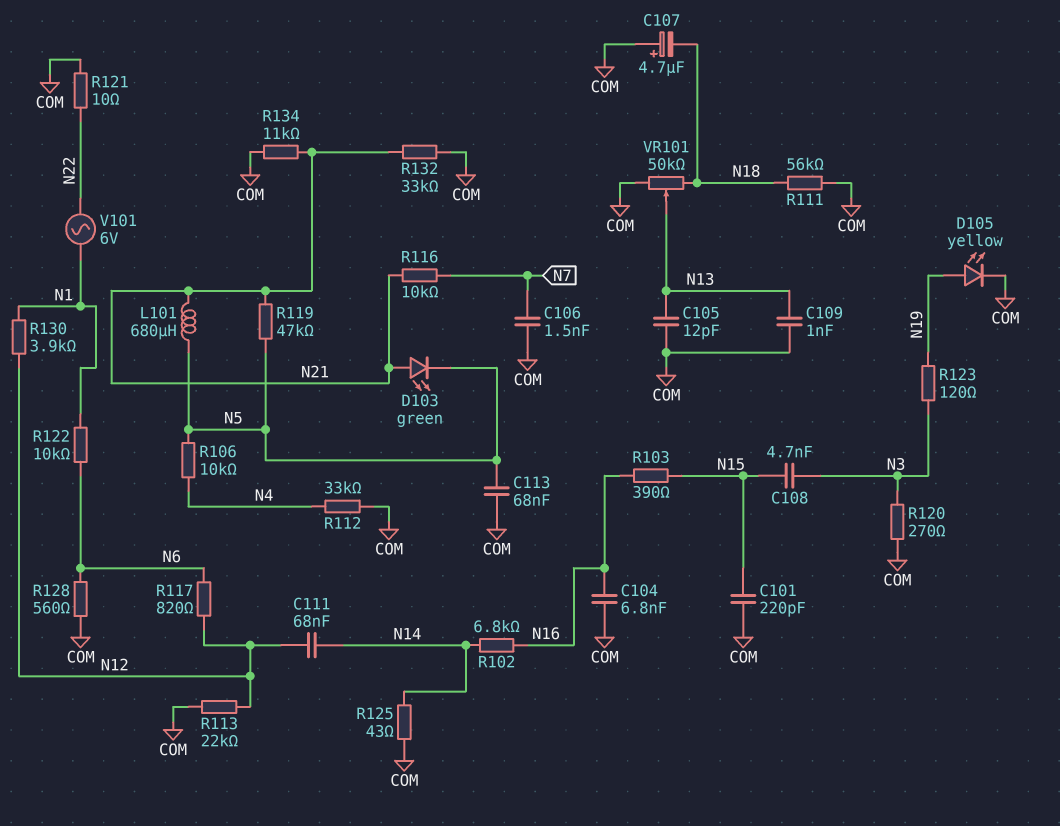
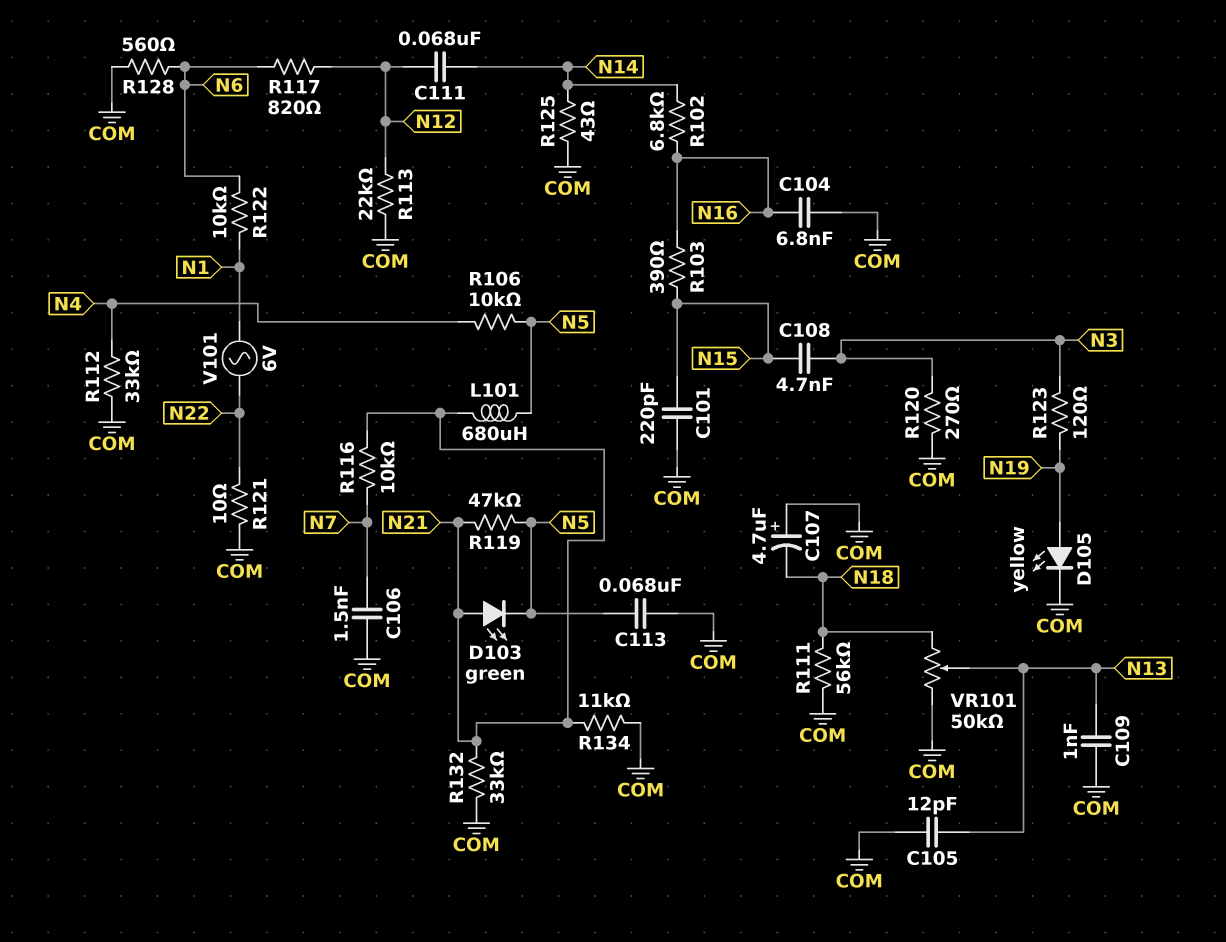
R130: 3.9k (N1, N12) -> none

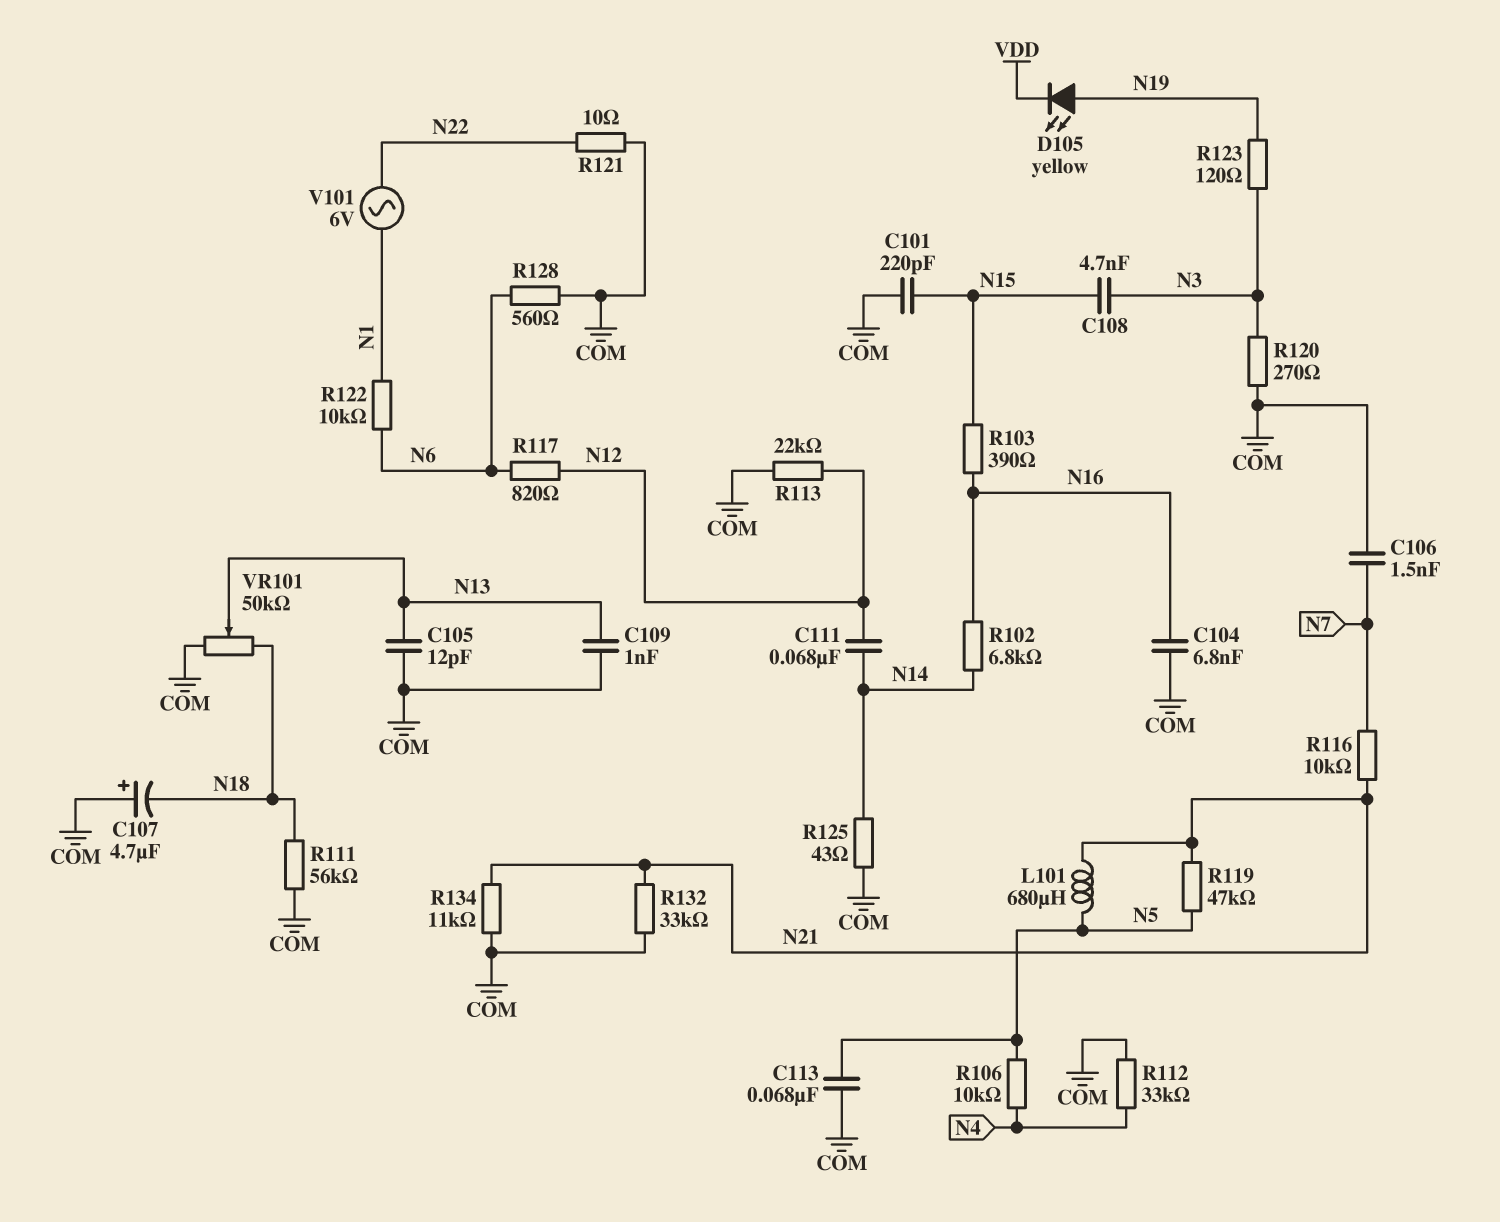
D103: LED green (A N21, K N5) -> none
D105: LED yellow (A N19, K COM) -> LED yellow (A N19, K VDD)

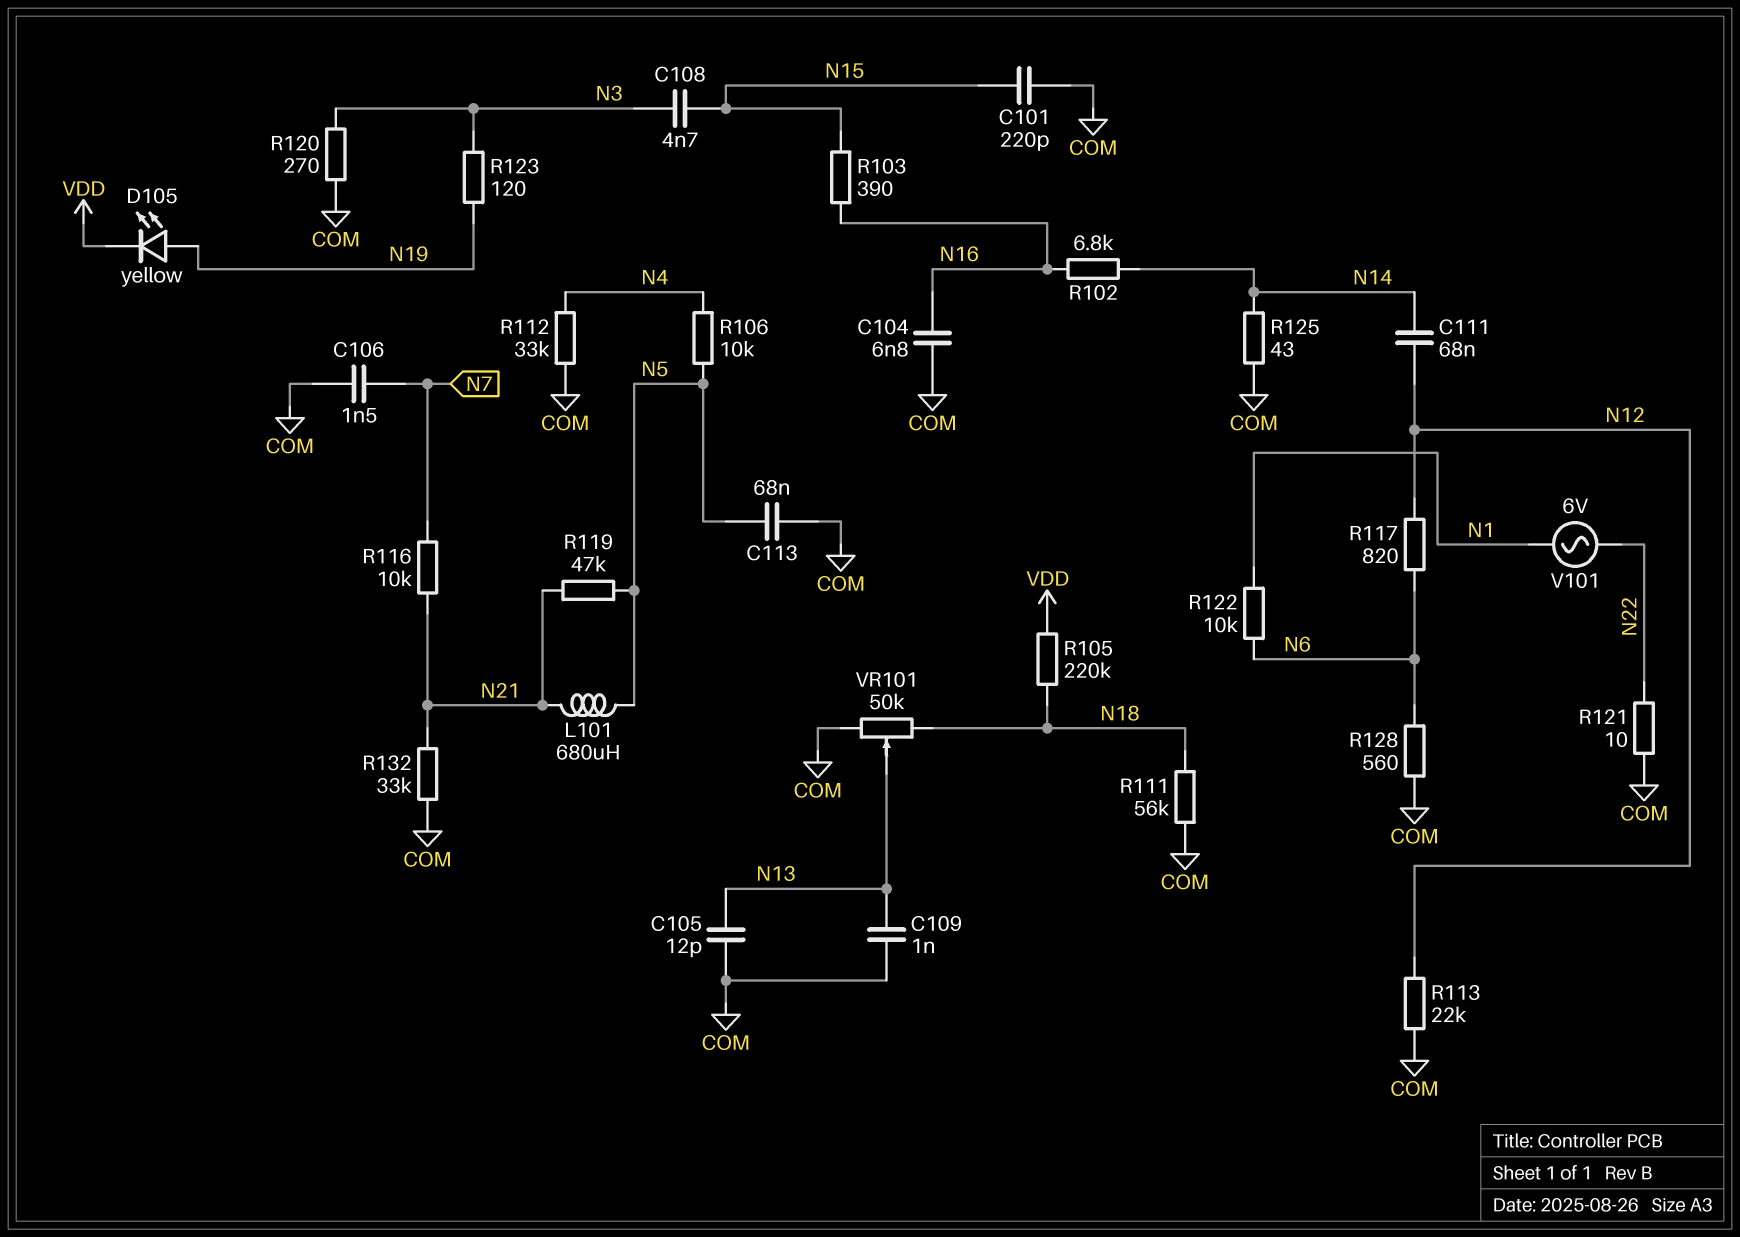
C107: 4.7uF (plus COM, minus N18) -> none
R105: none -> 220k (N18, VDD)
R134: 11k (COM, N21) -> none

